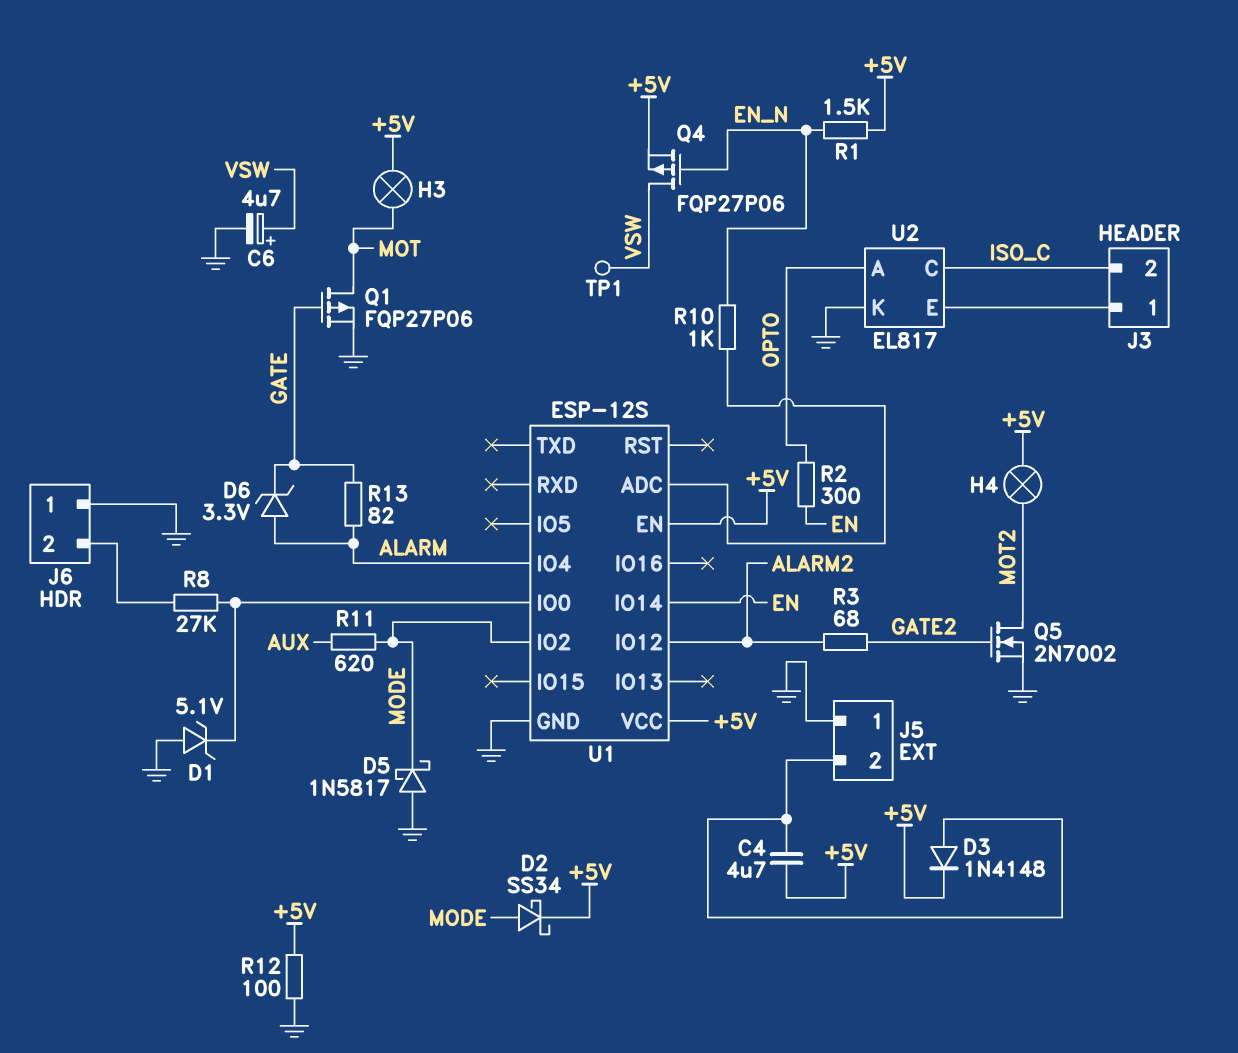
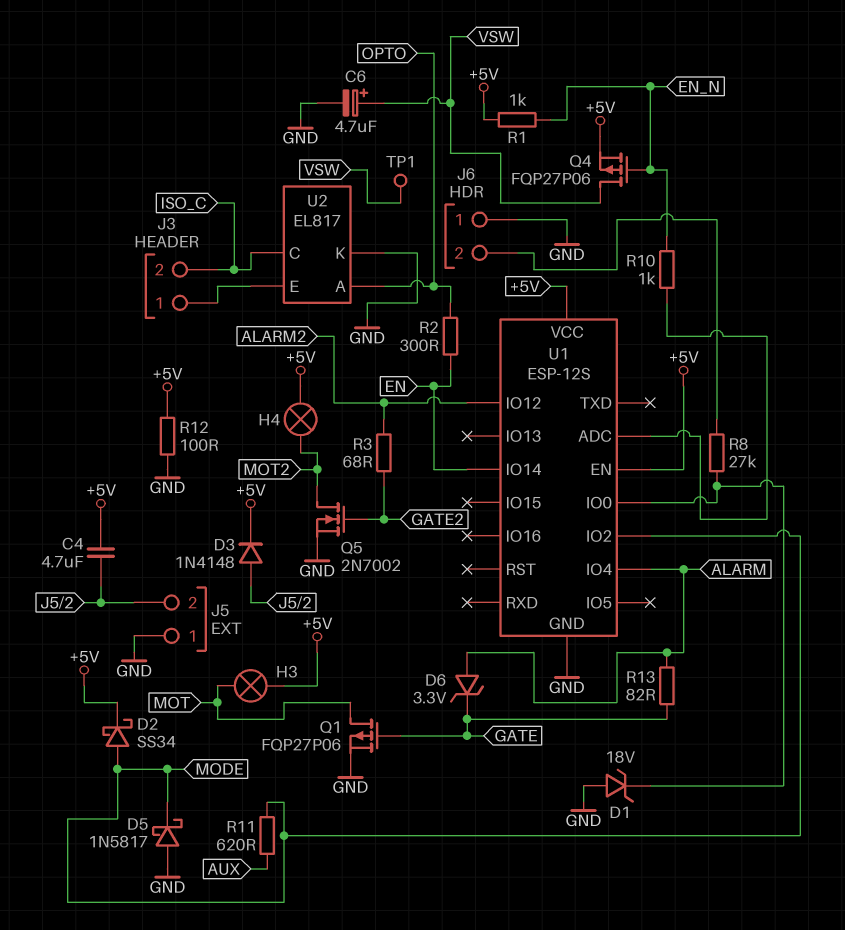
D1: zener 5.1V (A GND, K U1/IO0) -> zener 18V (A GND, K U1/IO0)
R1: 1.5k (+5V, EN_N) -> 1k (+5V, EN_N)

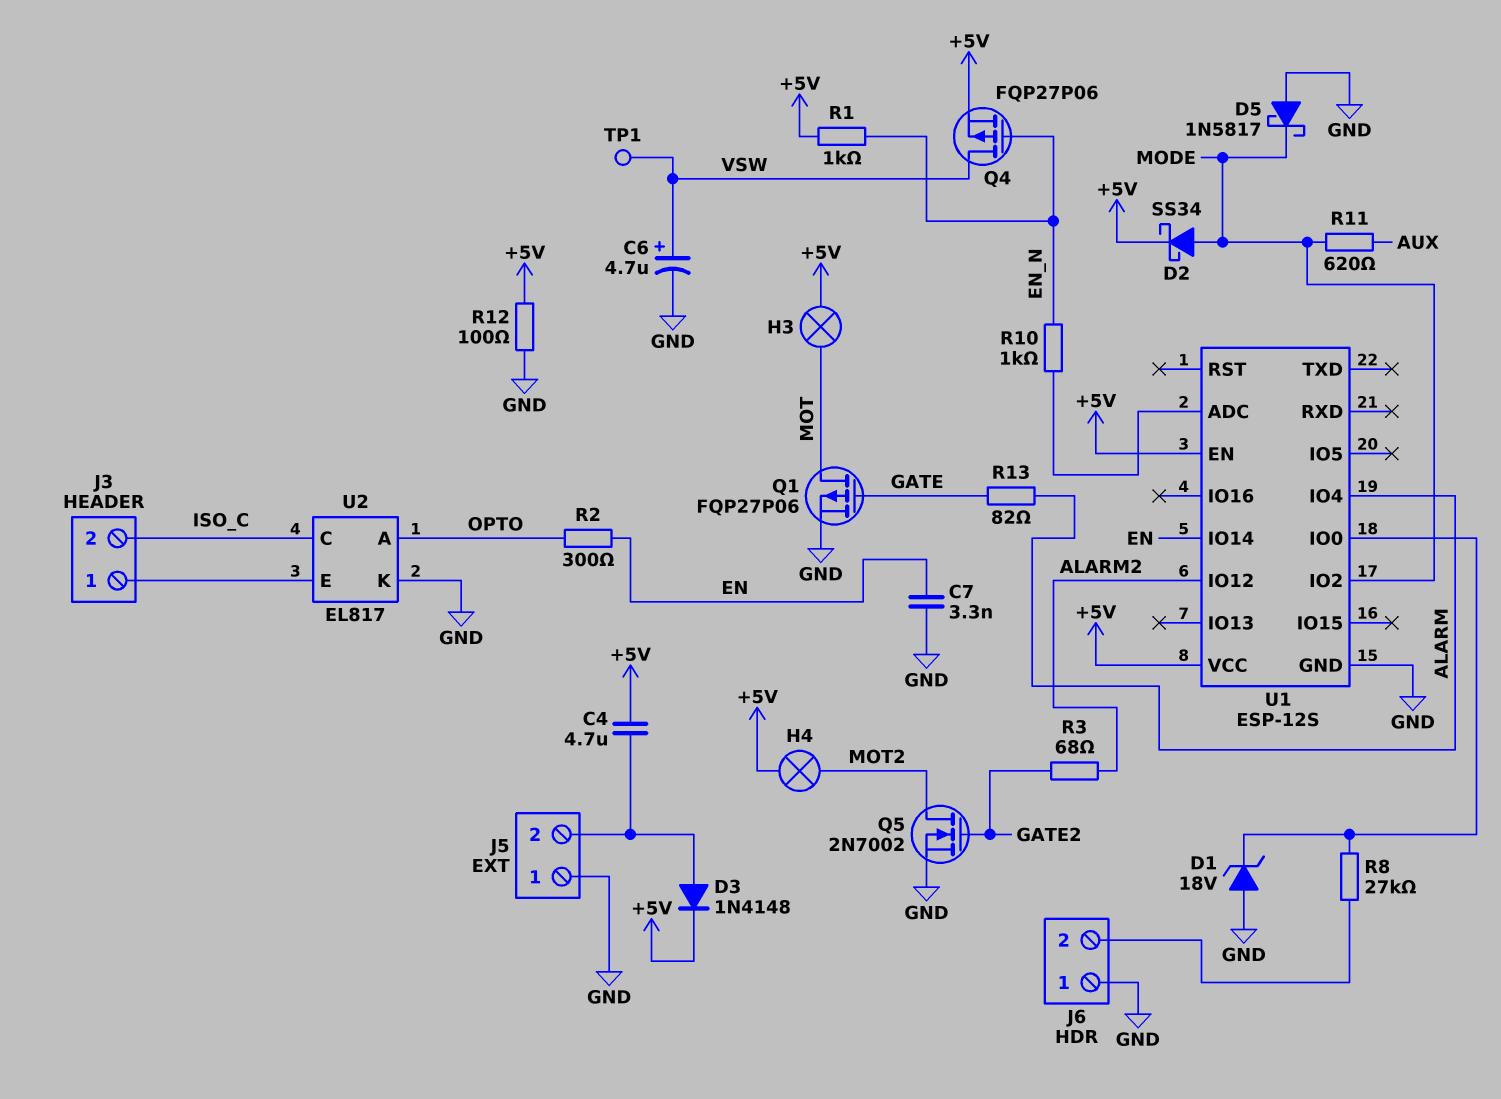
C7: none -> 3.3nF (EN, GND)
D6: zener 3.3V (A ALARM, K GATE) -> none

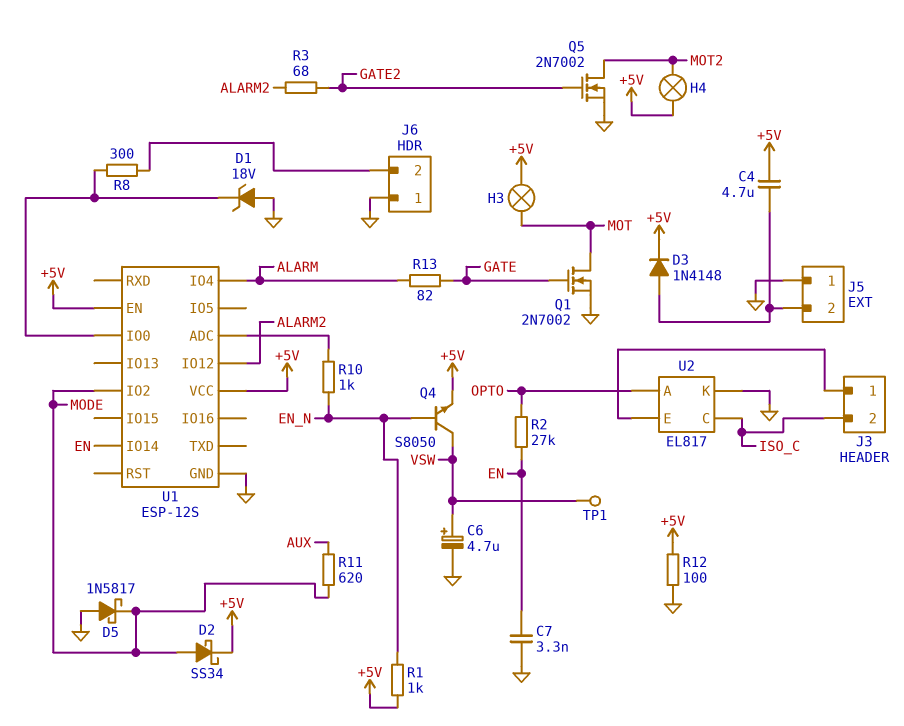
Q1: PMOS FQP27P06 (G GATE, D MOT, S GND) -> NMOS 2N7002 (G GATE, D MOT, S GND)
Q4: PMOS FQP27P06 (G EN_N, D VSW, S +5V) -> NPN S8050 (B EN_N, C VSW, E +5V)
R2: 300 (EN, OPTO) -> 27k (EN, OPTO)
R8: 27k (J6/2, U1/IO0) -> 300 (J6/2, U1/IO0)

